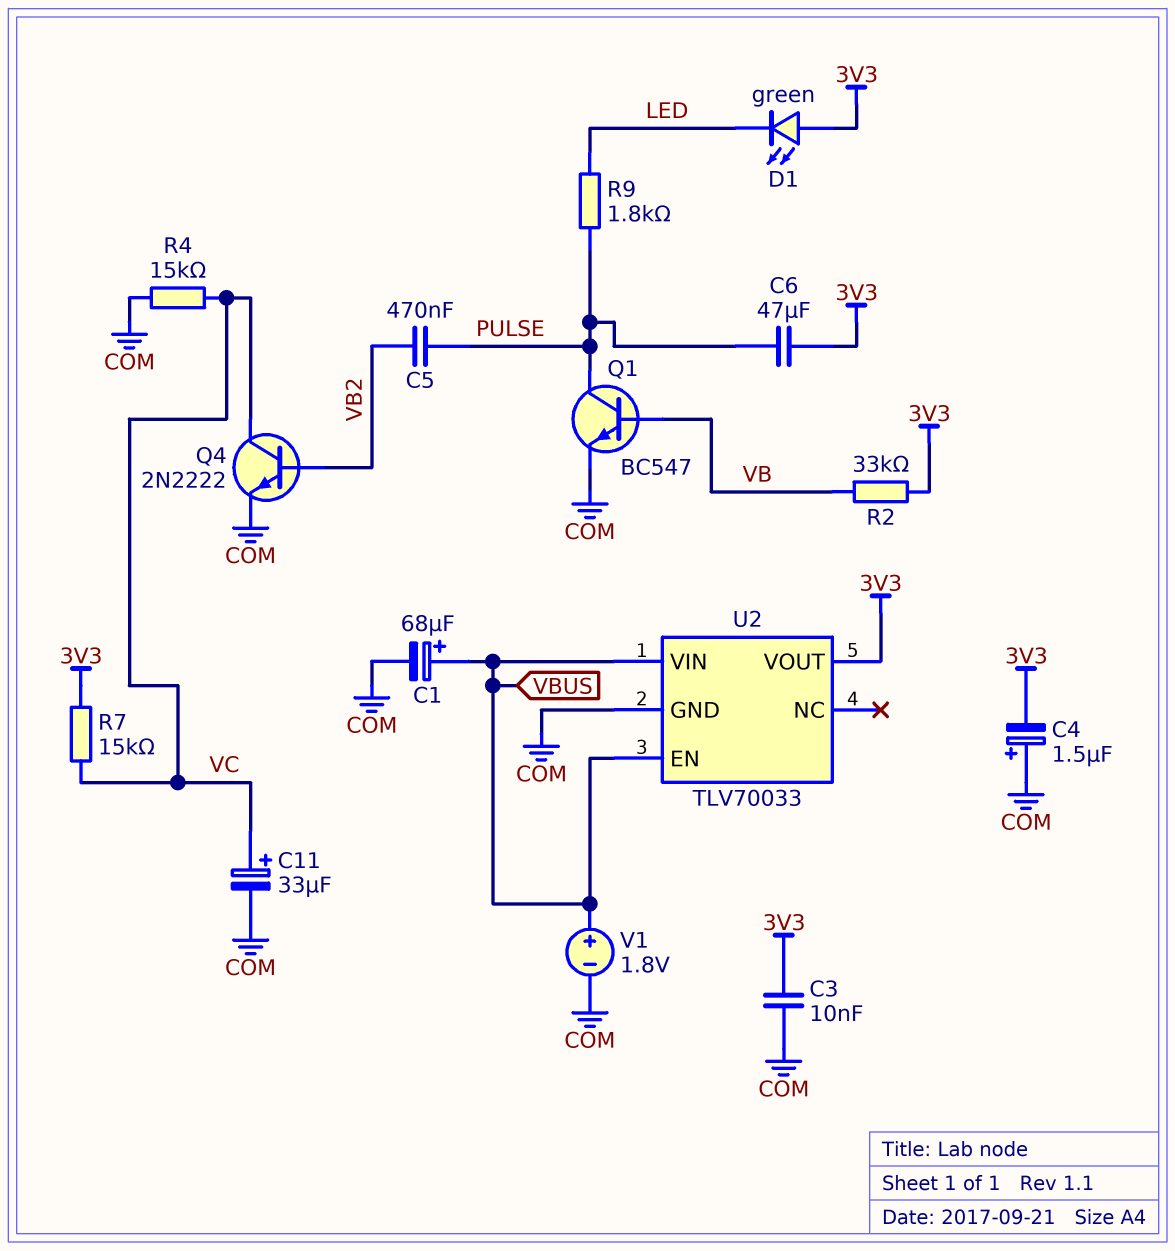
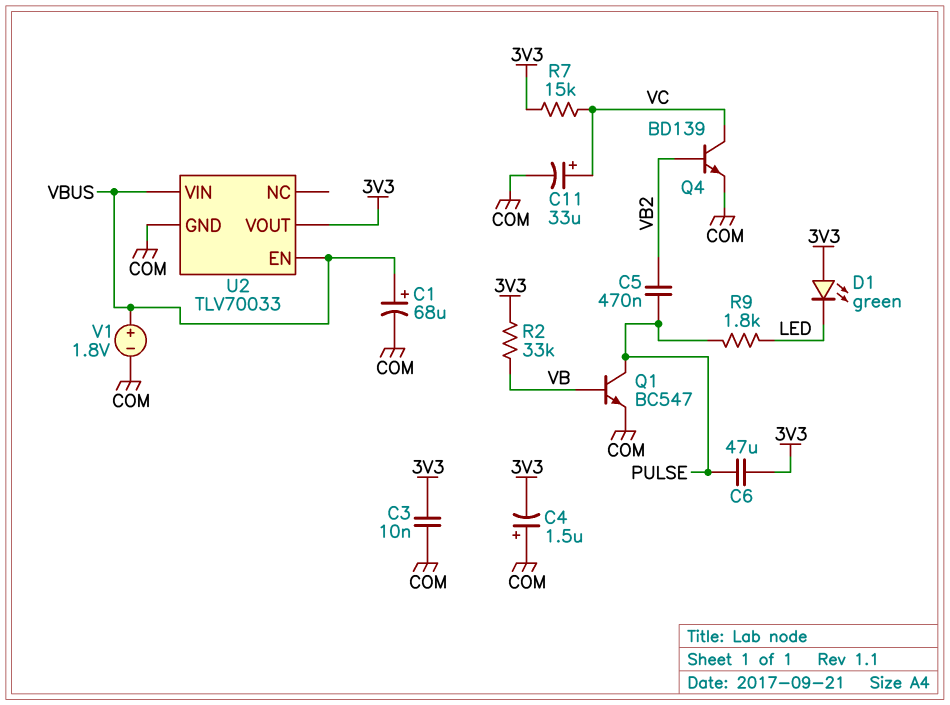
Q4: NPN 2N2222 (B VB2, C VC, E COM) -> NPN BD139 (B VB2, C VC, E COM)
R4: 15k (COM, VC) -> none

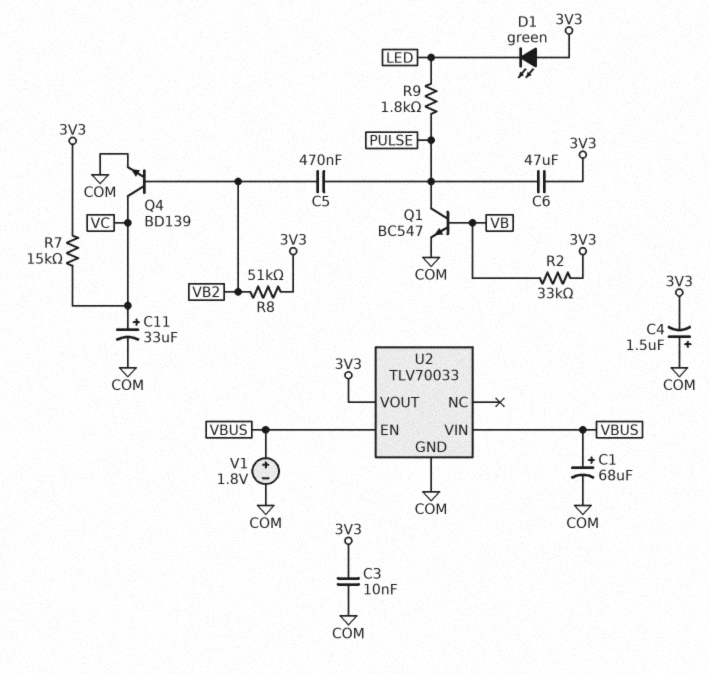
R8: none -> 51k (3V3, VB2)

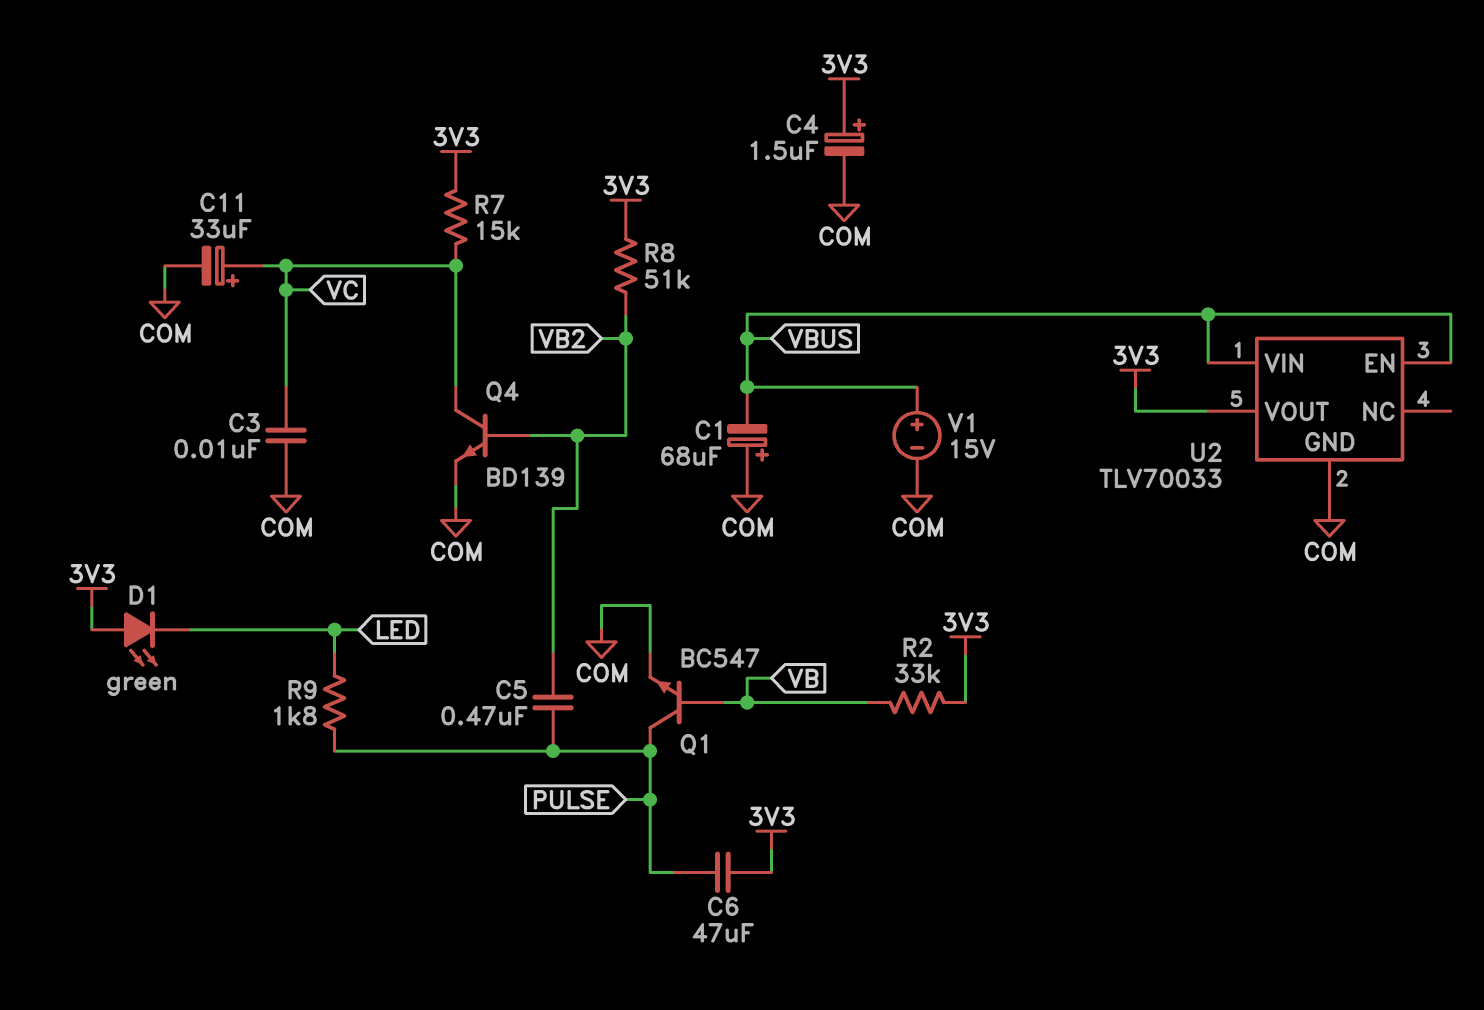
C1: 68uF (plus VBUS, minus COM) -> 68uF (plus COM, minus VBUS)
C3: 10nF (3V3, COM) -> 10nF (COM, VC)
C4: 1.5uF (plus COM, minus 3V3) -> 1.5uF (plus 3V3, minus COM)
V1: 1.8V (plus VBUS, minus COM) -> 15V (plus VBUS, minus COM)

